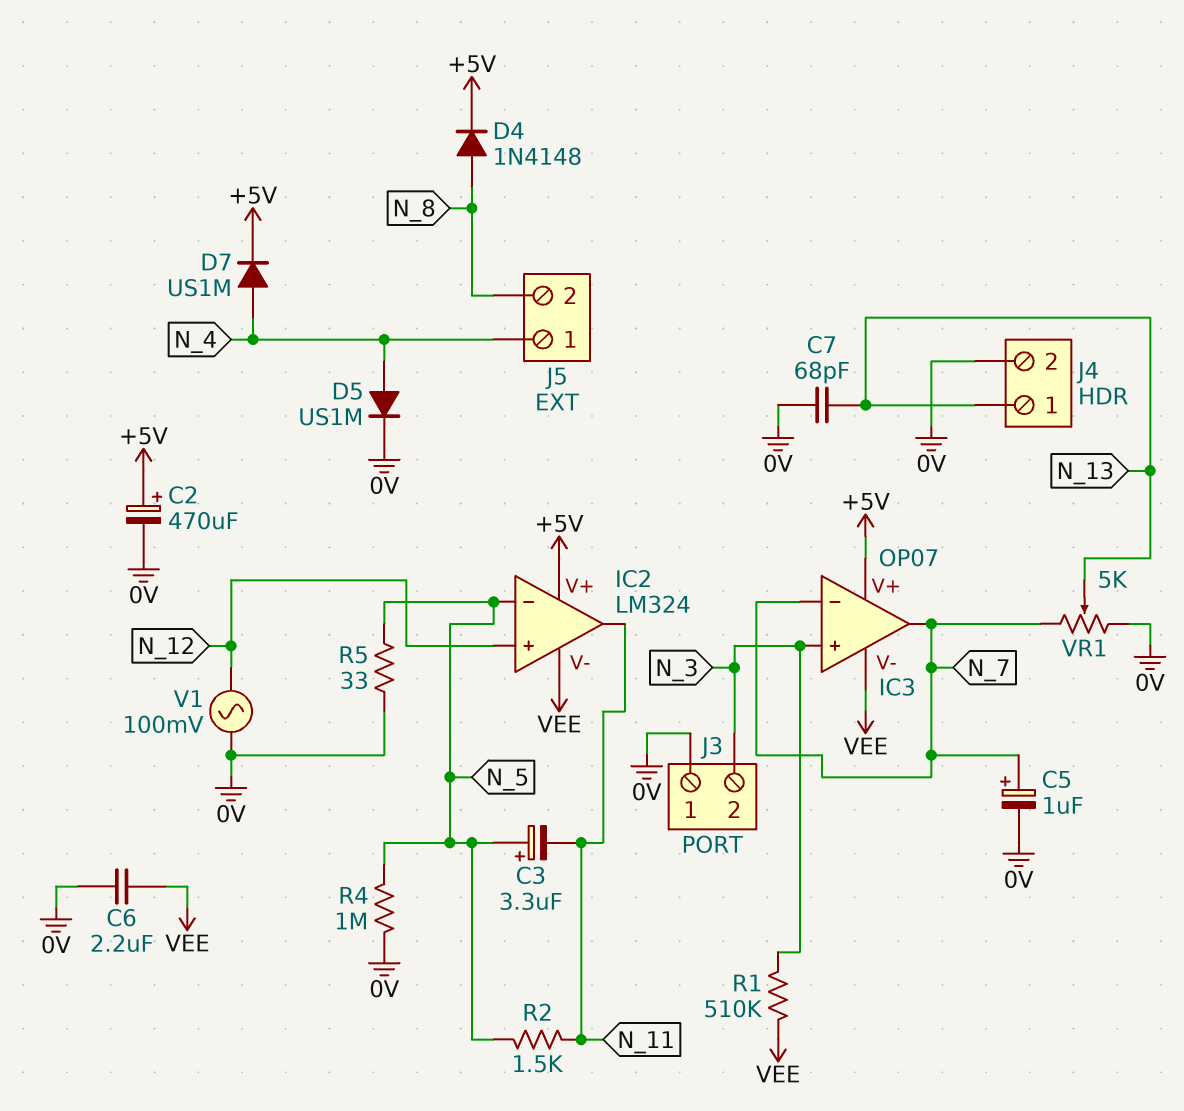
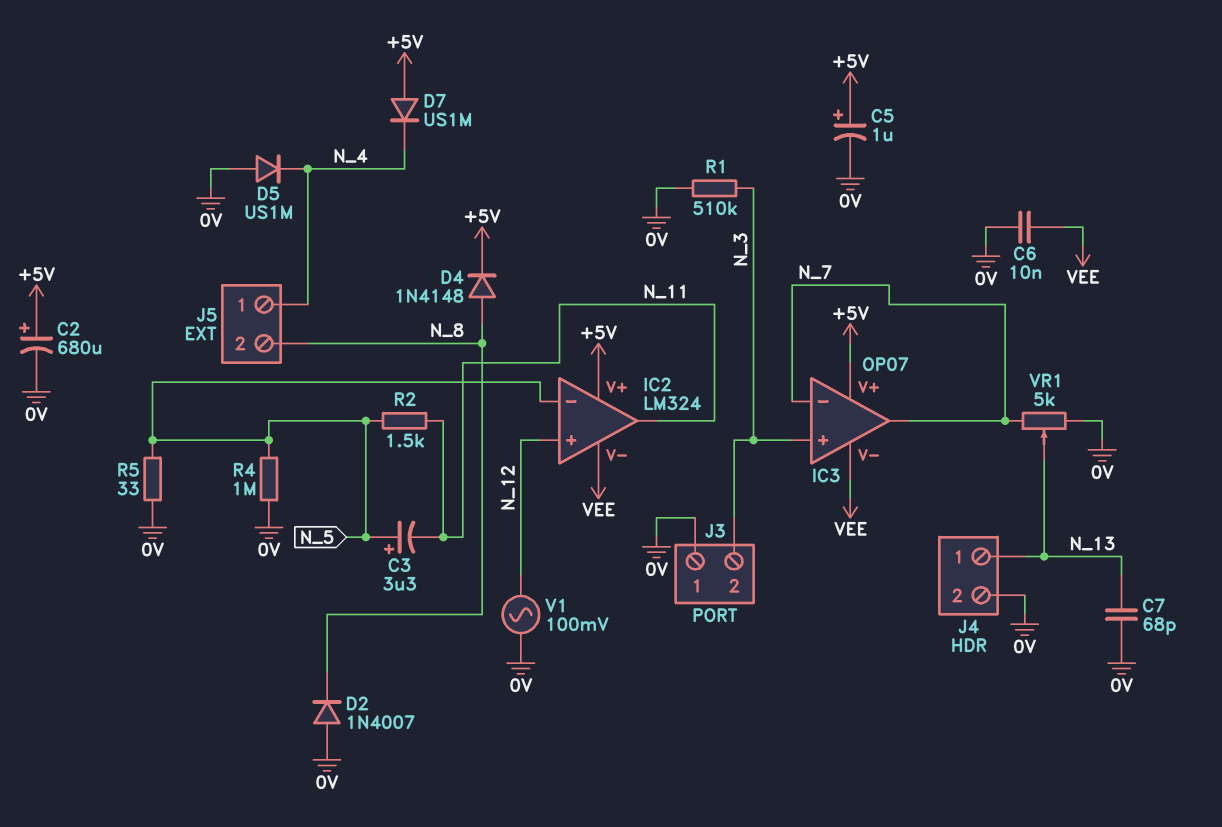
C2: 470uF (plus +5V, minus 0V) -> 680uF (plus +5V, minus 0V)
C5: 1uF (plus N_7, minus 0V) -> 1uF (plus +5V, minus 0V)
C6: 2.2uF (0V, VEE) -> 10nF (0V, VEE)
D2: none -> diode 1N4007 (A 0V, K N_8)
D5: diode US1M (A N_4, K 0V) -> diode US1M (A 0V, K N_4)
D7: diode US1M (A N_4, K +5V) -> diode US1M (A +5V, K N_4)
R1: 510k (N_3, VEE) -> 510k (0V, N_3)

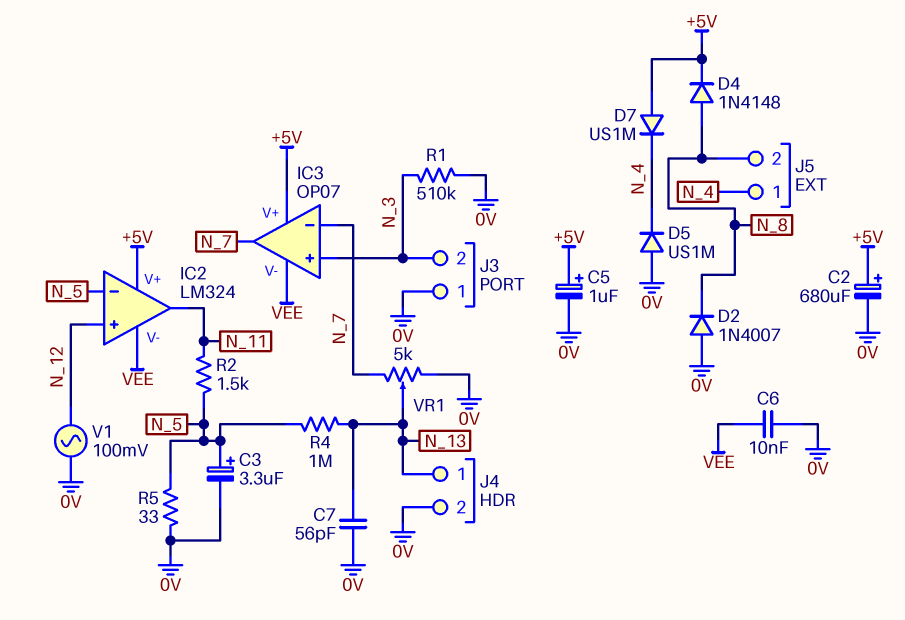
C3: 3.3uF (plus N_5, minus N_11) -> 3.3uF (plus N_5, minus 0V)
C7: 68pF (0V, N_13) -> 56pF (0V, N_13)
R4: 1M (0V, N_5) -> 1M (N_5, N_13)

